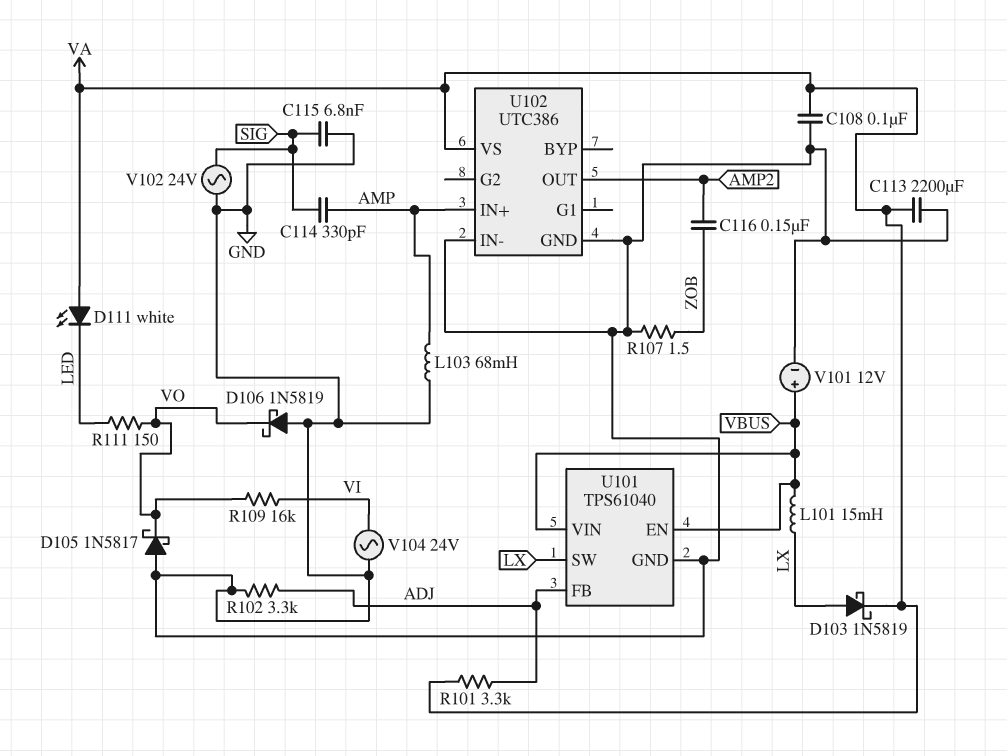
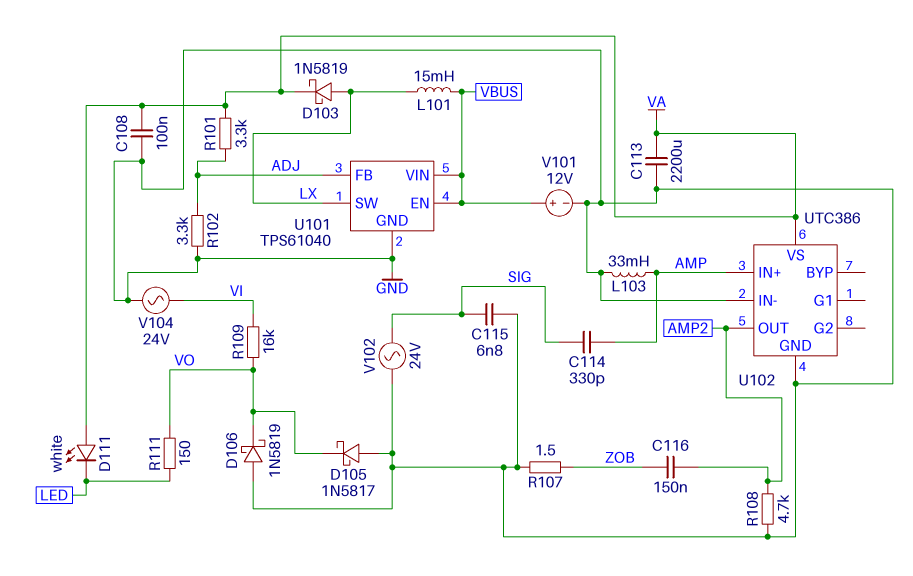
L103: 68mH (AMP, GND) -> 33mH (AMP, GND)
R108: none -> 4.7k (AMP2, GND)

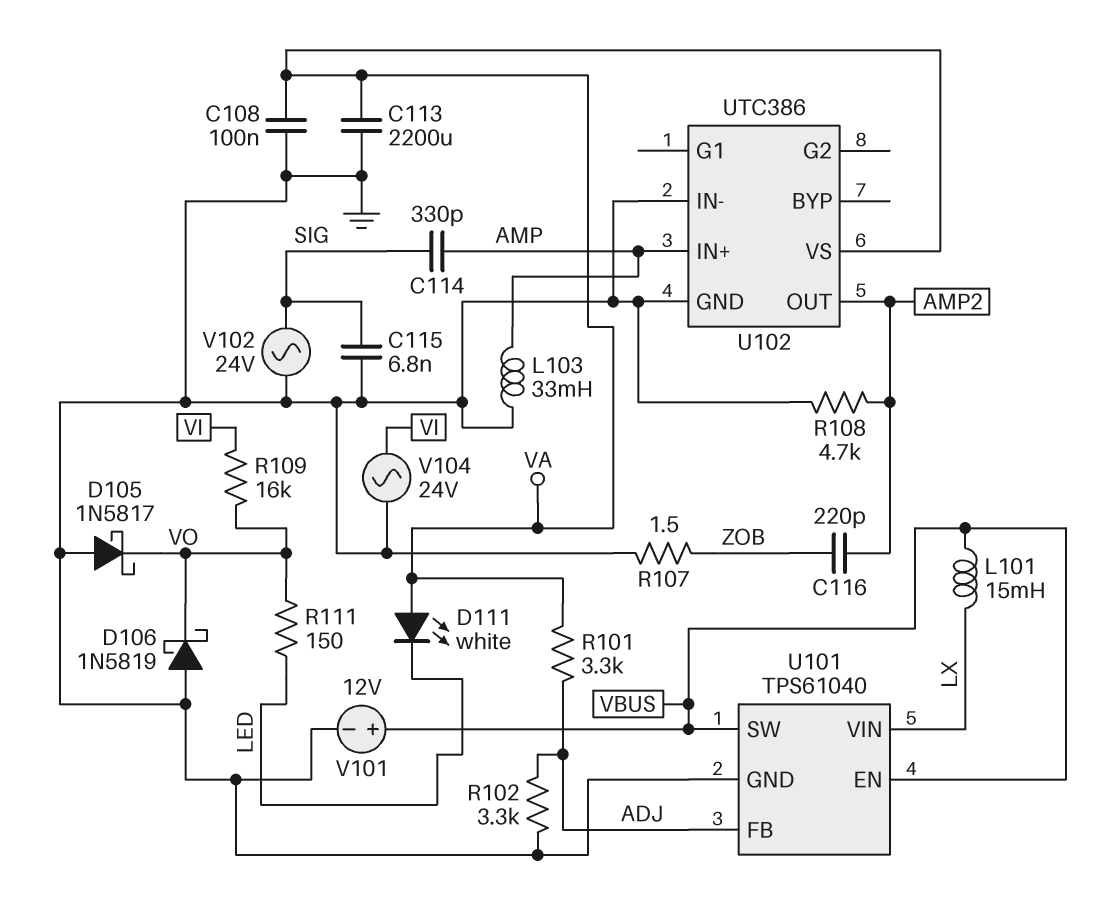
C116: 150nF (AMP2, ZOB) -> 220pF (AMP2, ZOB)
D103: schottky 1N5819 (A LX, K VA) -> none
U101 pin SW: LX -> VBUS
U101 pin VIN: VBUS -> LX

